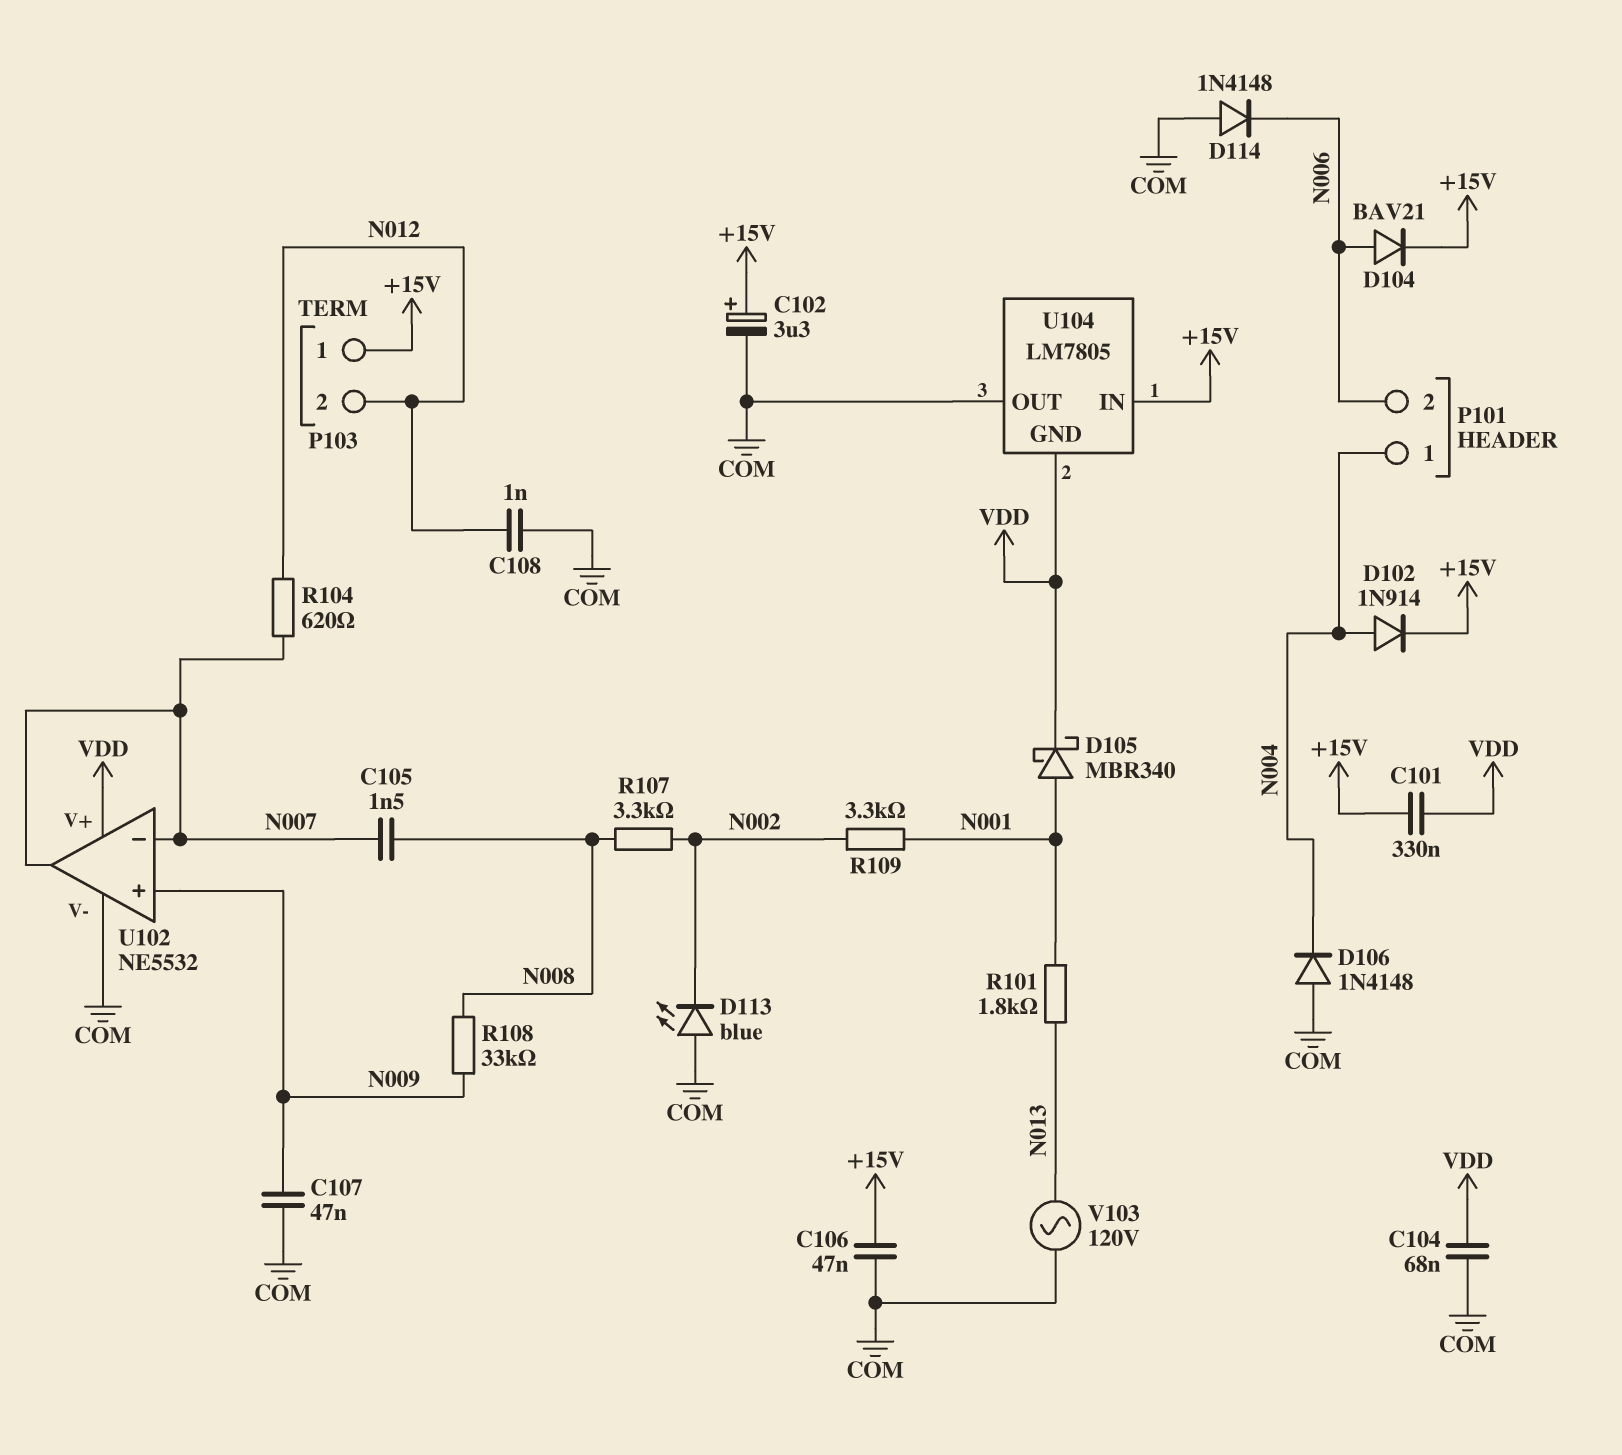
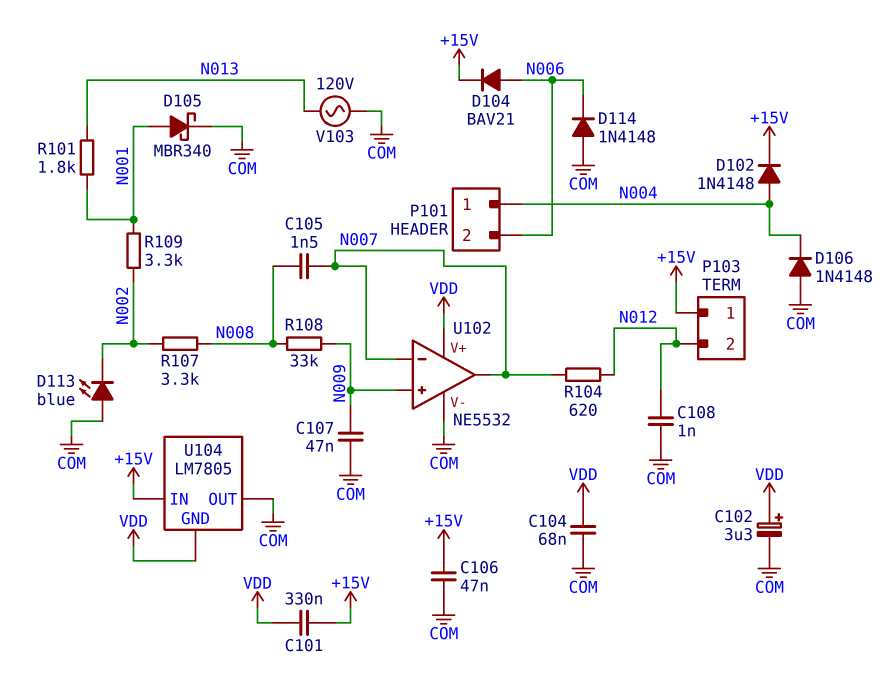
C102: 3.3uF (plus +15V, minus COM) -> 3.3uF (plus VDD, minus COM)
D102: diode 1N914 (A N004, K +15V) -> diode 1N4148 (A N004, K +15V)
D105: schottky MBR340 (A N001, K VDD) -> schottky MBR340 (A N001, K COM)

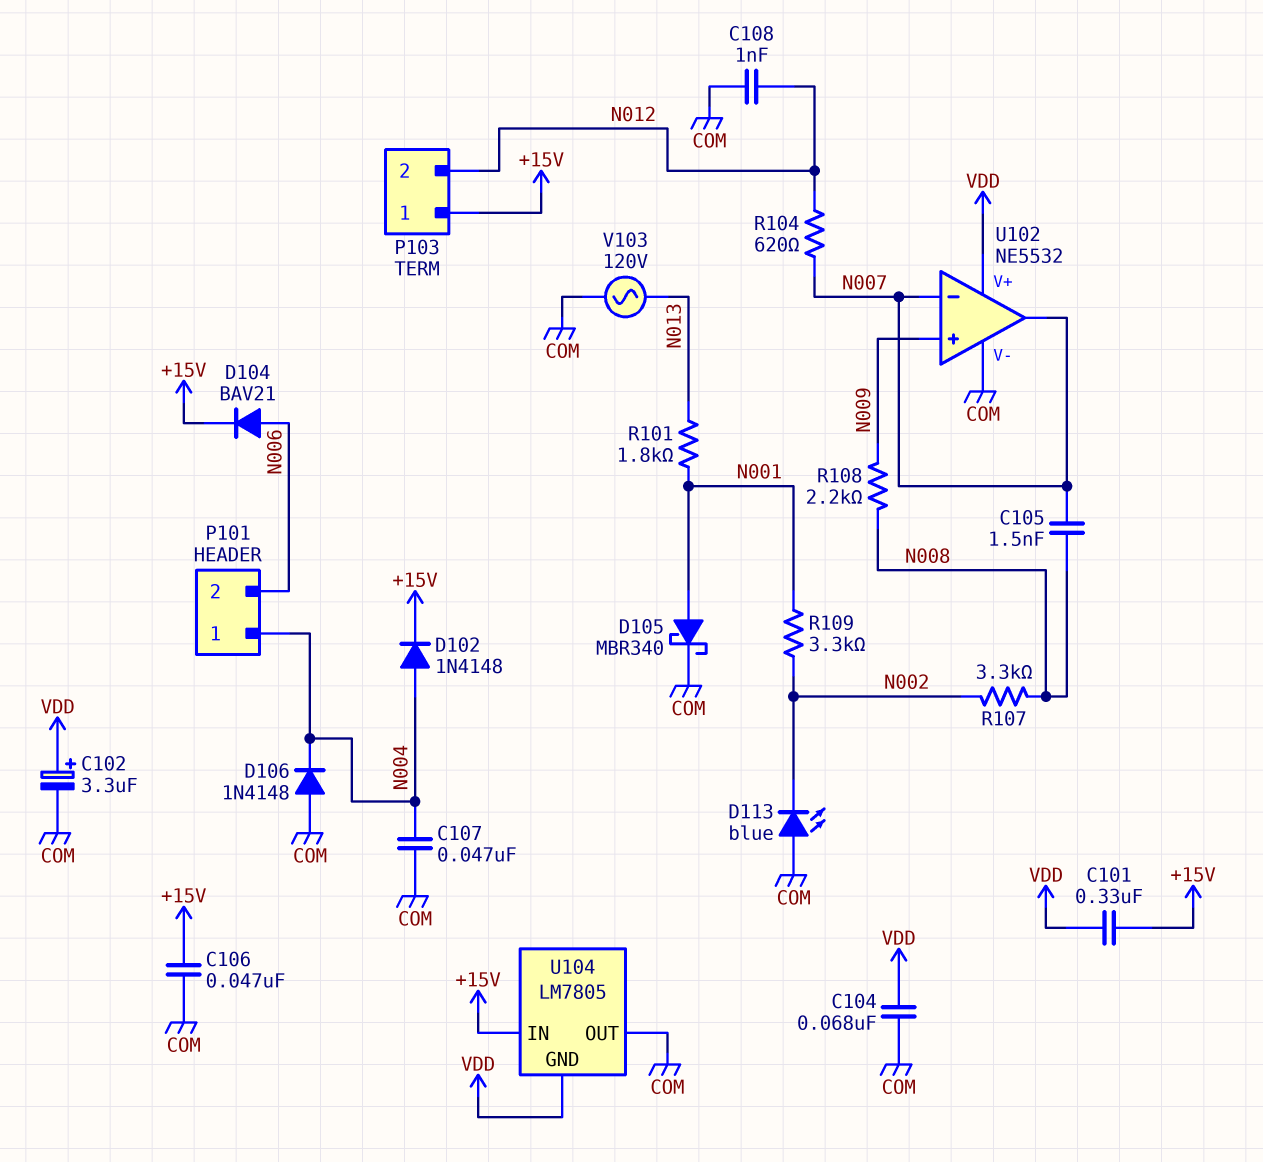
C107: 47nF (COM, N009) -> 47nF (COM, N004)
D114: diode 1N4148 (A COM, K N006) -> none
R108: 33k (N008, N009) -> 2.2k (N008, N009)

